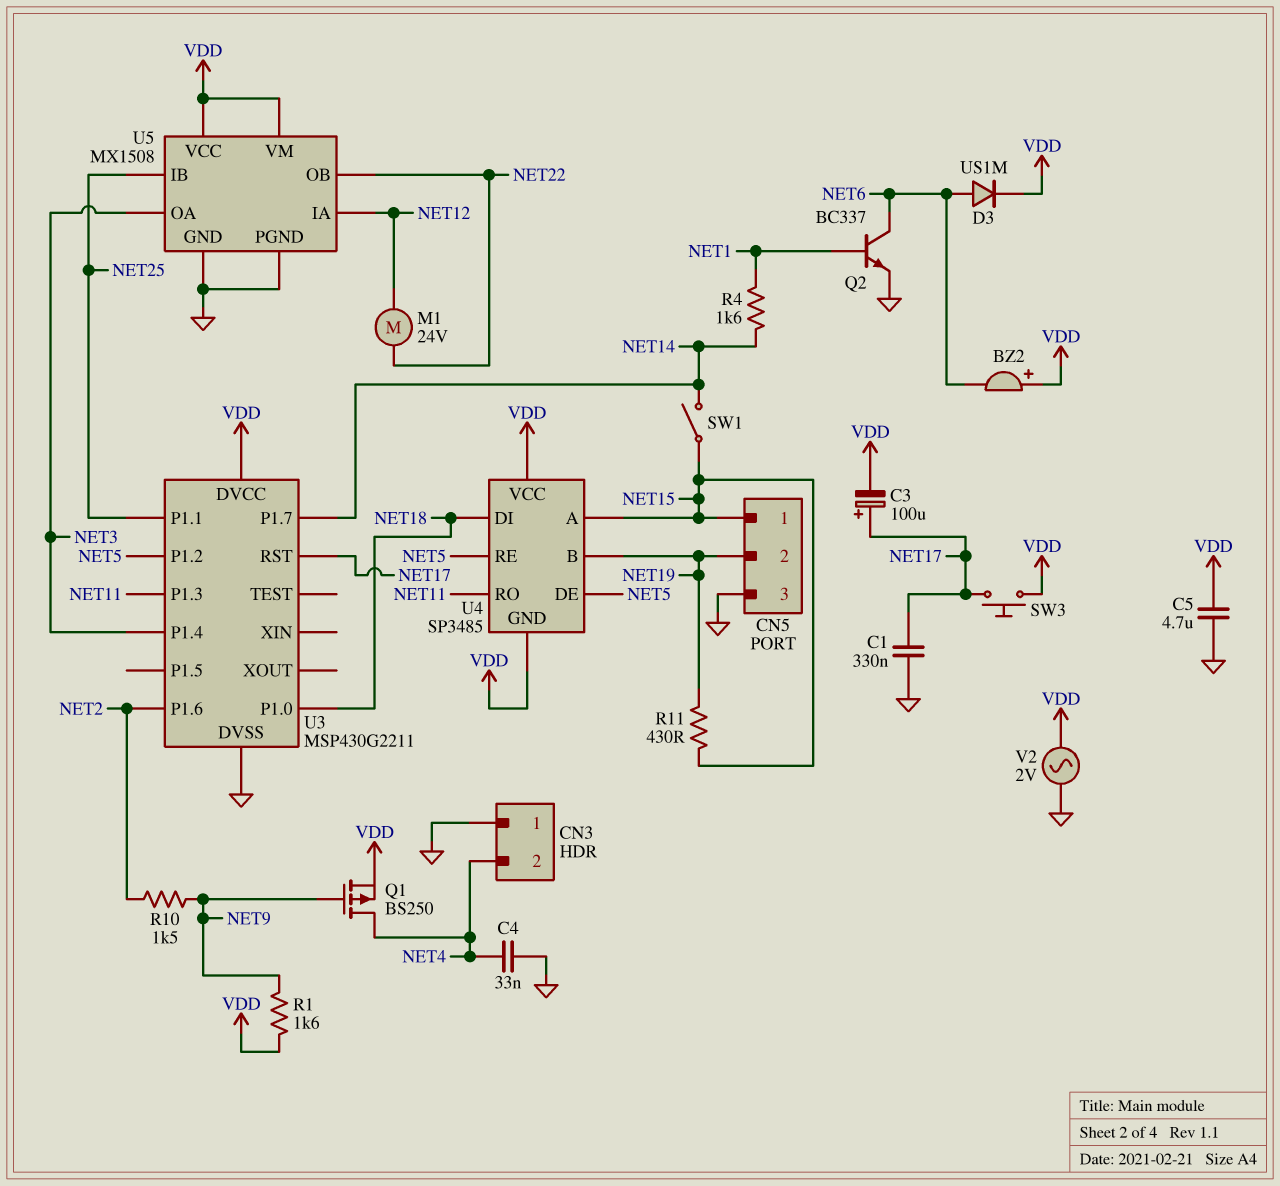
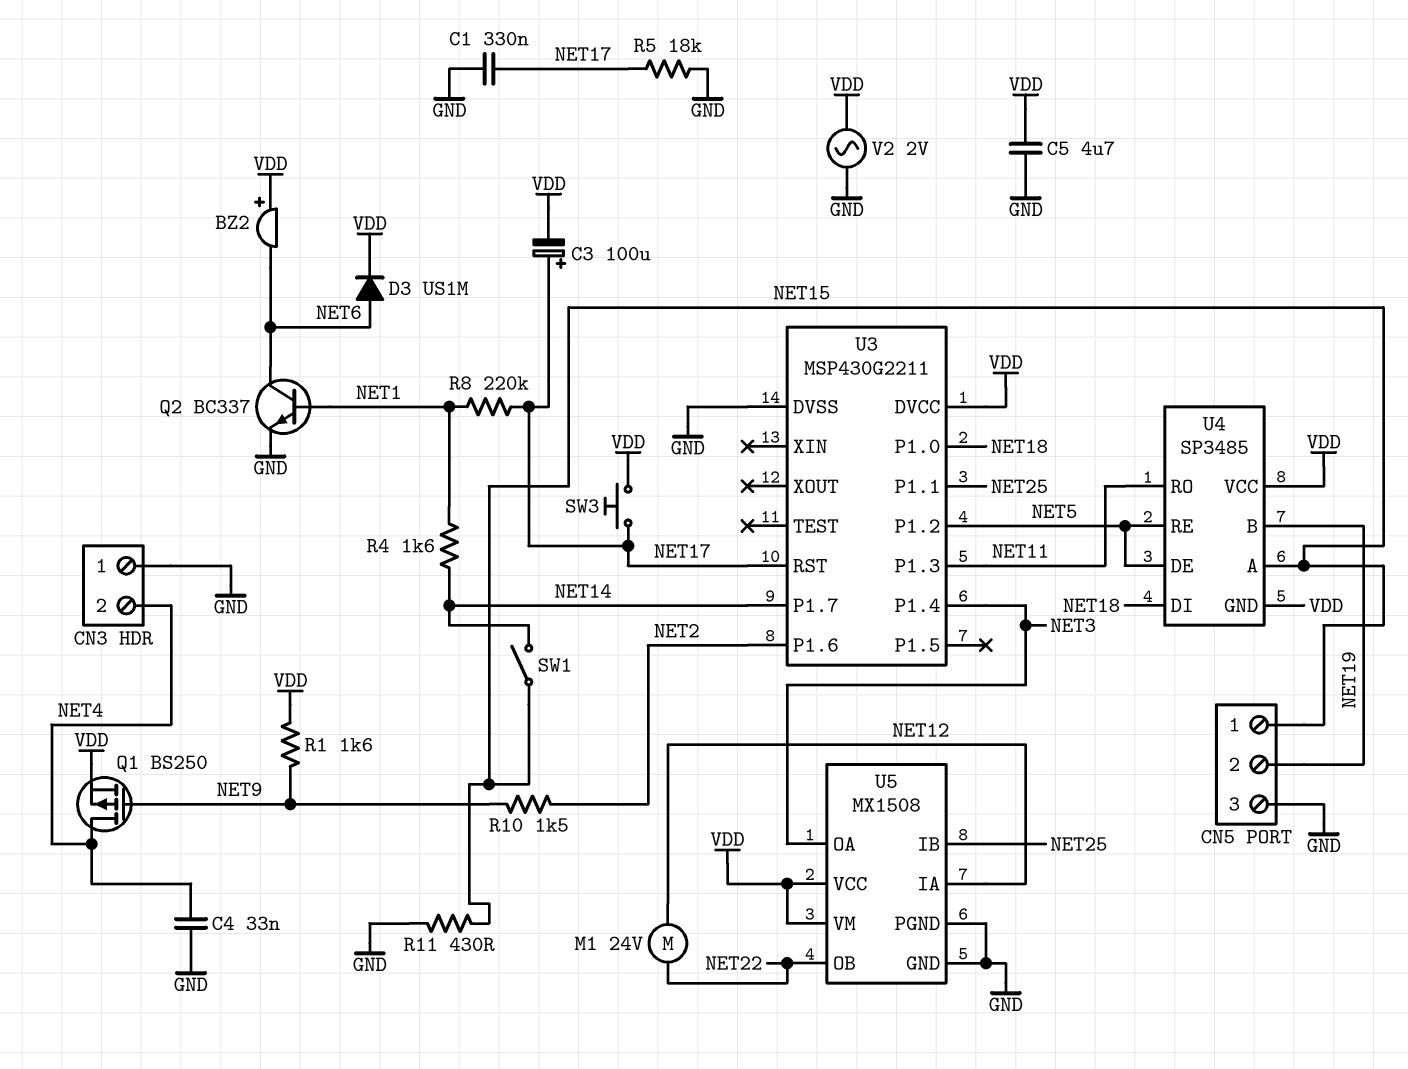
R5: none -> 18k (GND, NET17)
R8: none -> 220k (NET1, NET17)
R11: 430 (NET15, NET19) -> 430 (GND, NET15)

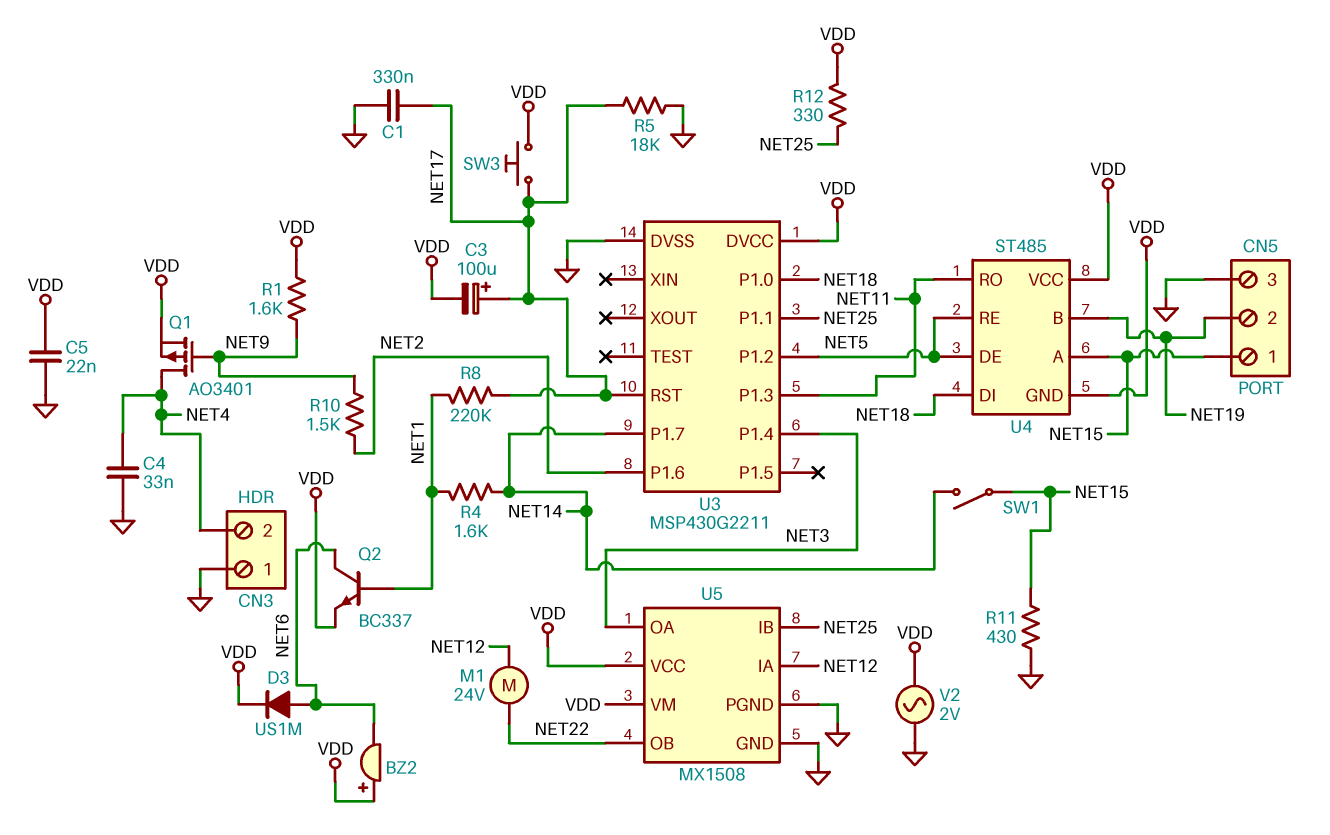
C5: 4.7uF (GND, VDD) -> 22nF (GND, VDD)
Q1: PMOS BS250 (G NET9, D NET4, S VDD) -> PMOS AO3401 (G NET9, D NET4, S VDD)
Q2: NPN BC337 (B NET1, C NET6, E GND) -> NPN BC337 (B NET1, C NET6, E VDD)
R12: none -> 330 (NET25, VDD)
U4: SP3485 -> ST485

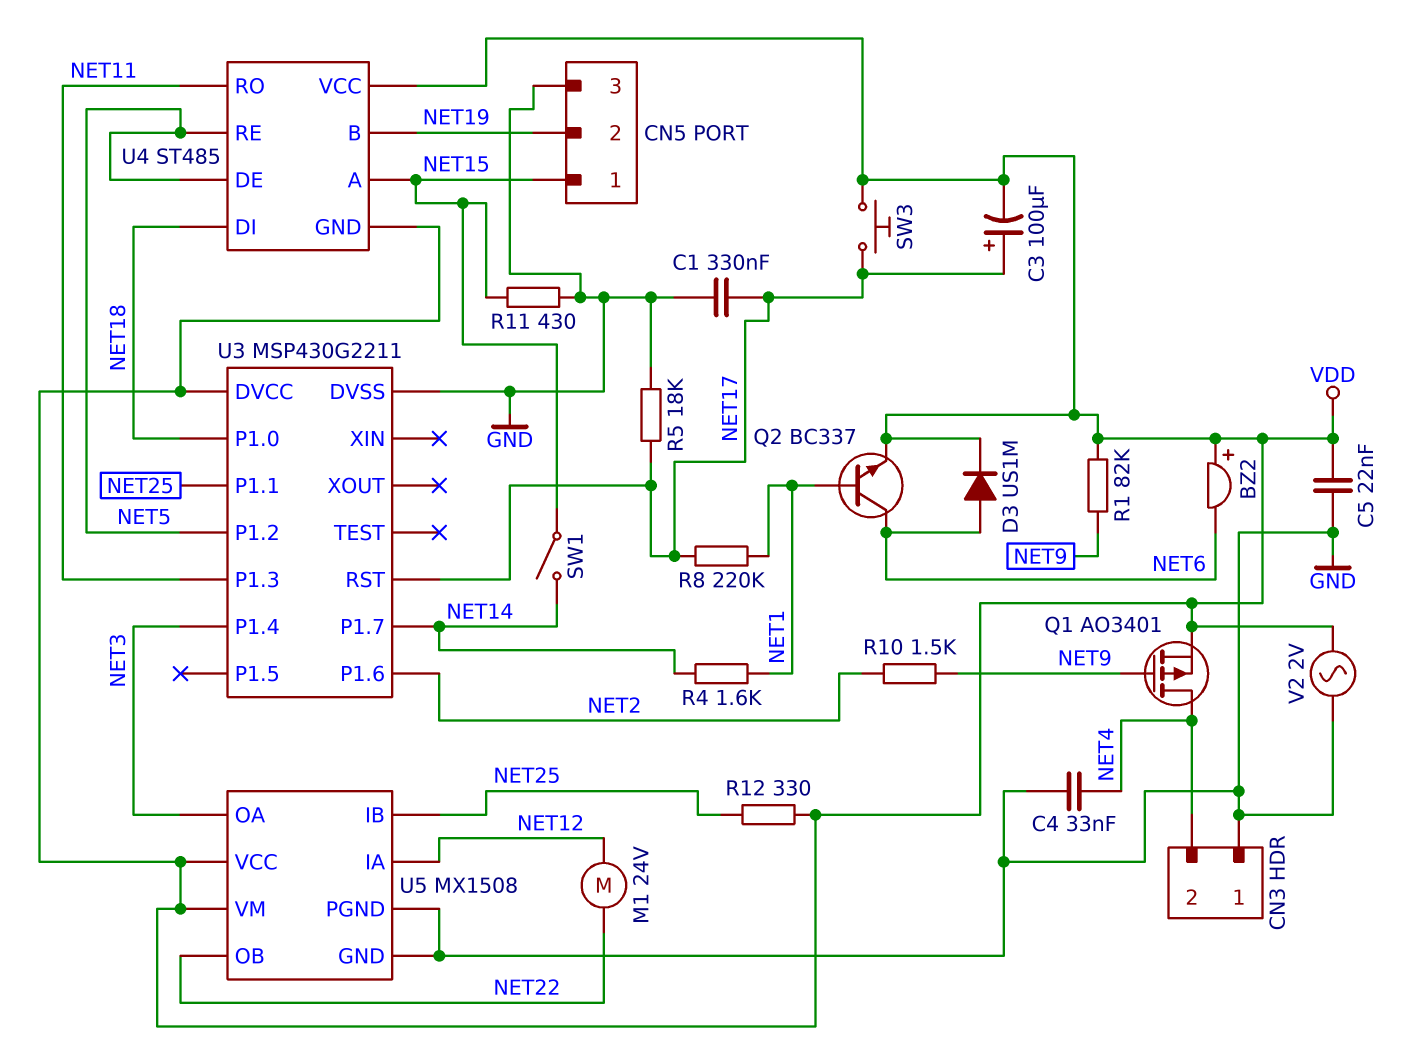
R1: 1.6k (NET9, VDD) -> 82k (NET9, VDD)

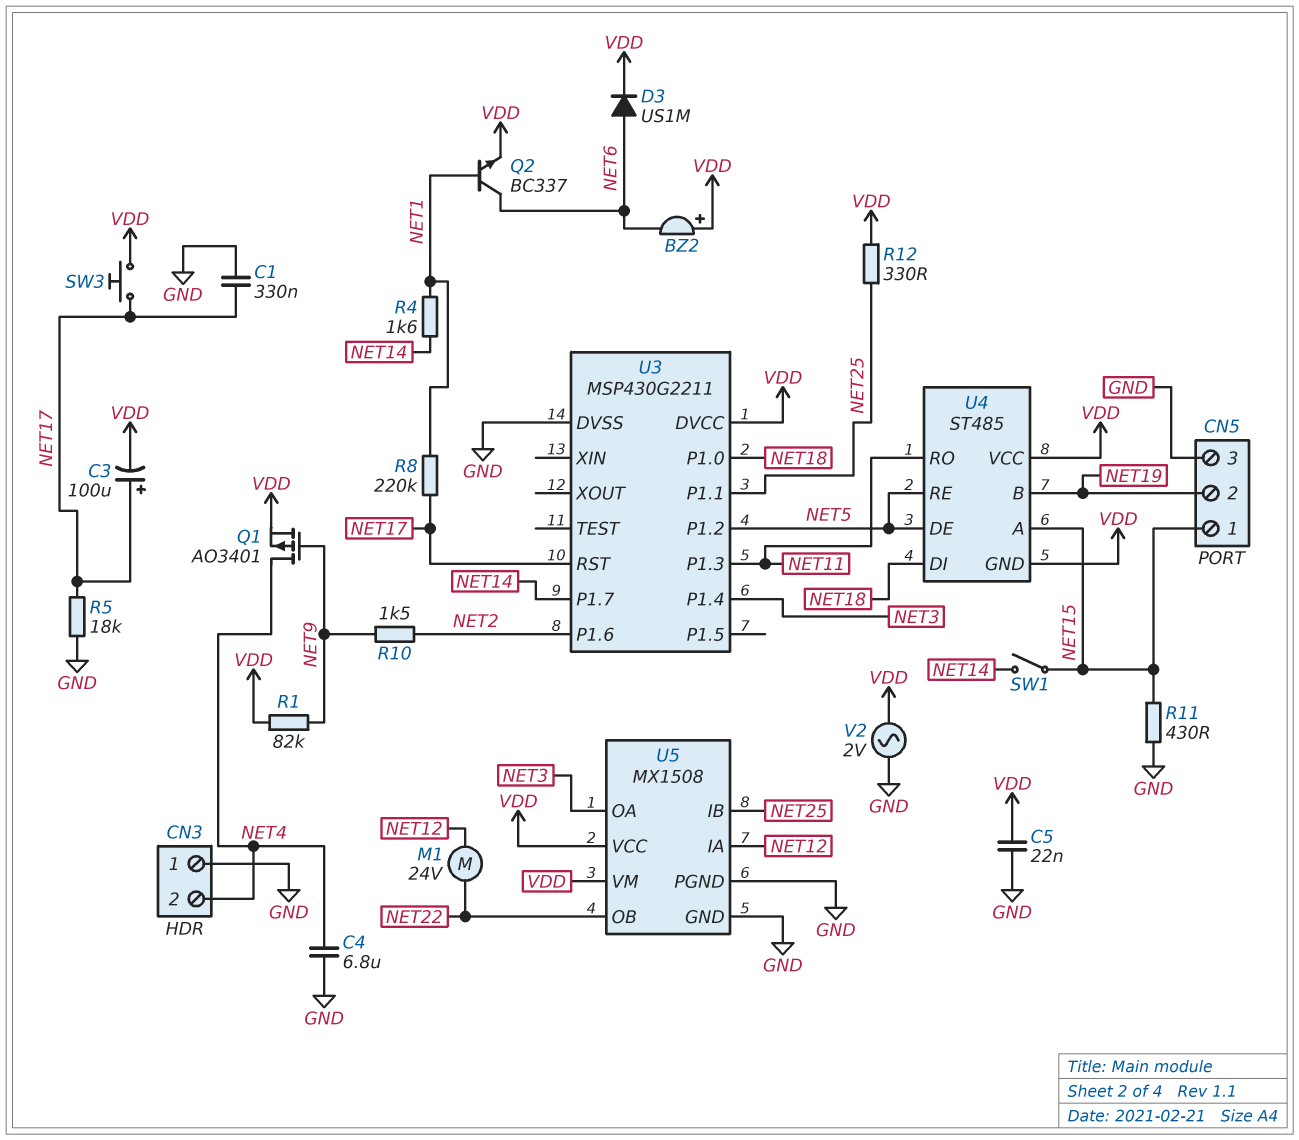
C4: 33nF (GND, NET4) -> 6.8uF (GND, NET4)

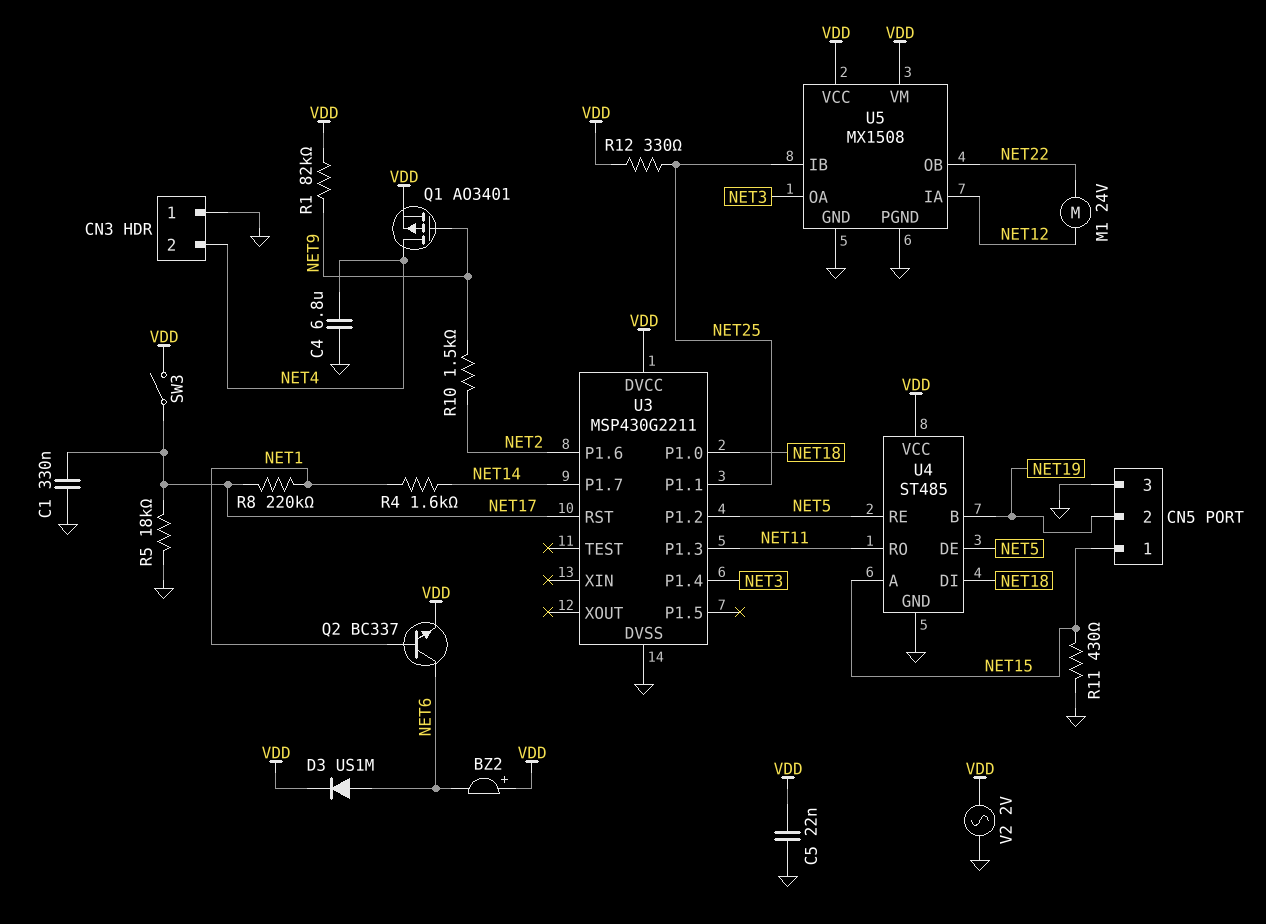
C3: 100uF (plus NET17, minus VDD) -> none
SW1: switch (NET14, NET15) -> none
SW3: button (NET17, VDD) -> switch (NET17, VDD)
U4 pin GND: VDD -> GND

